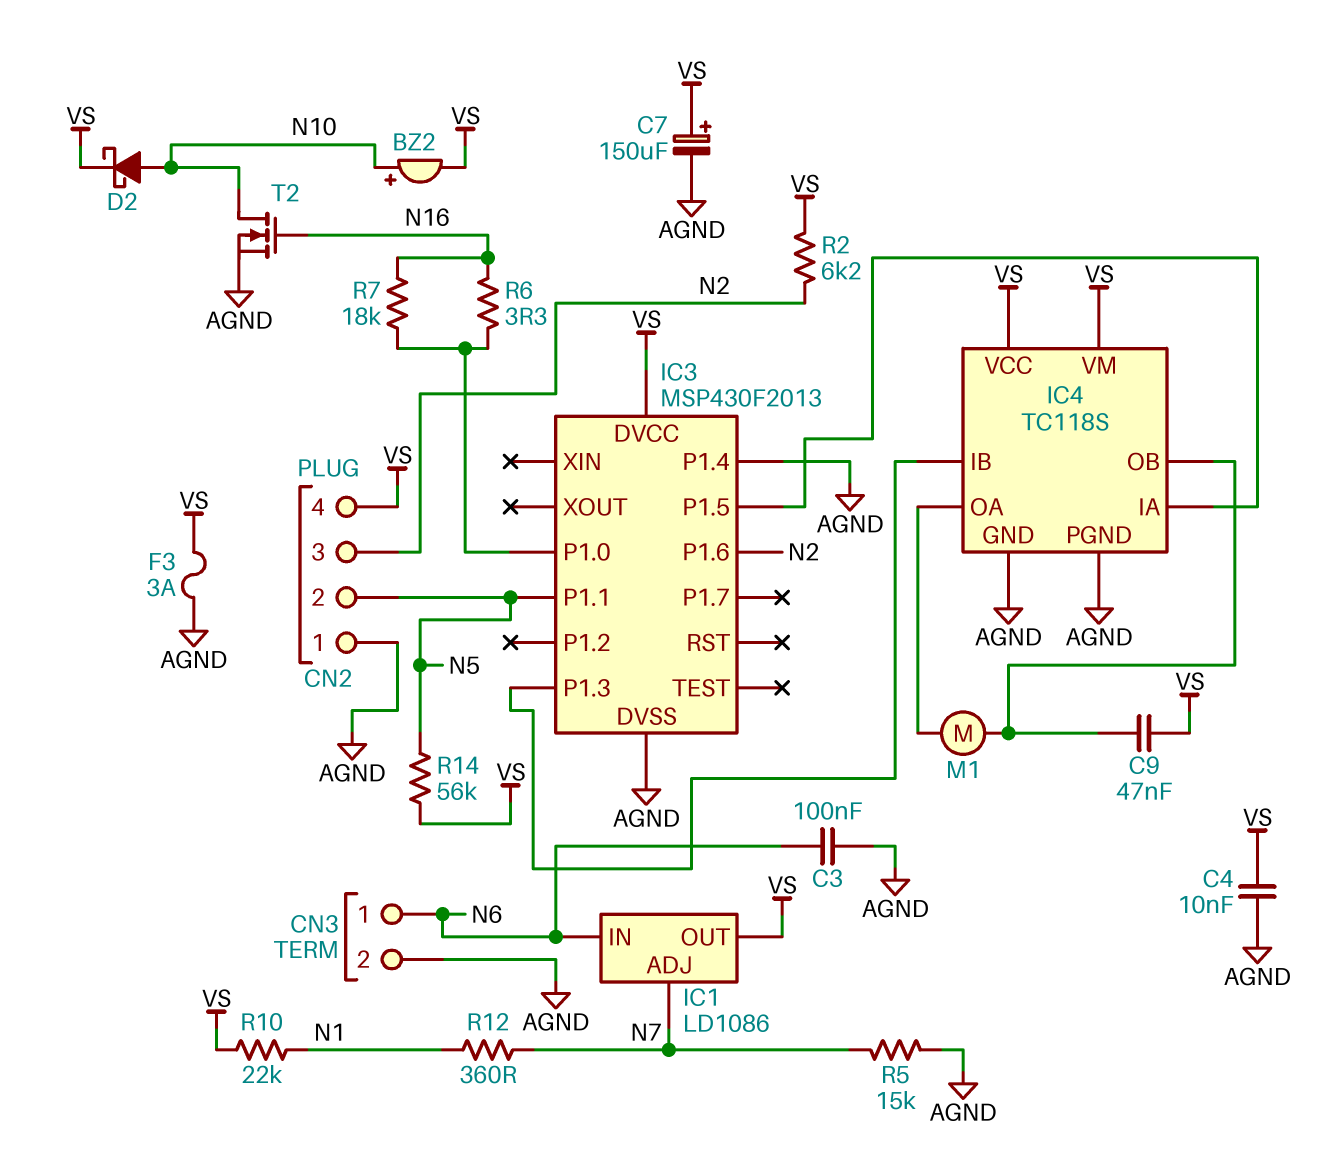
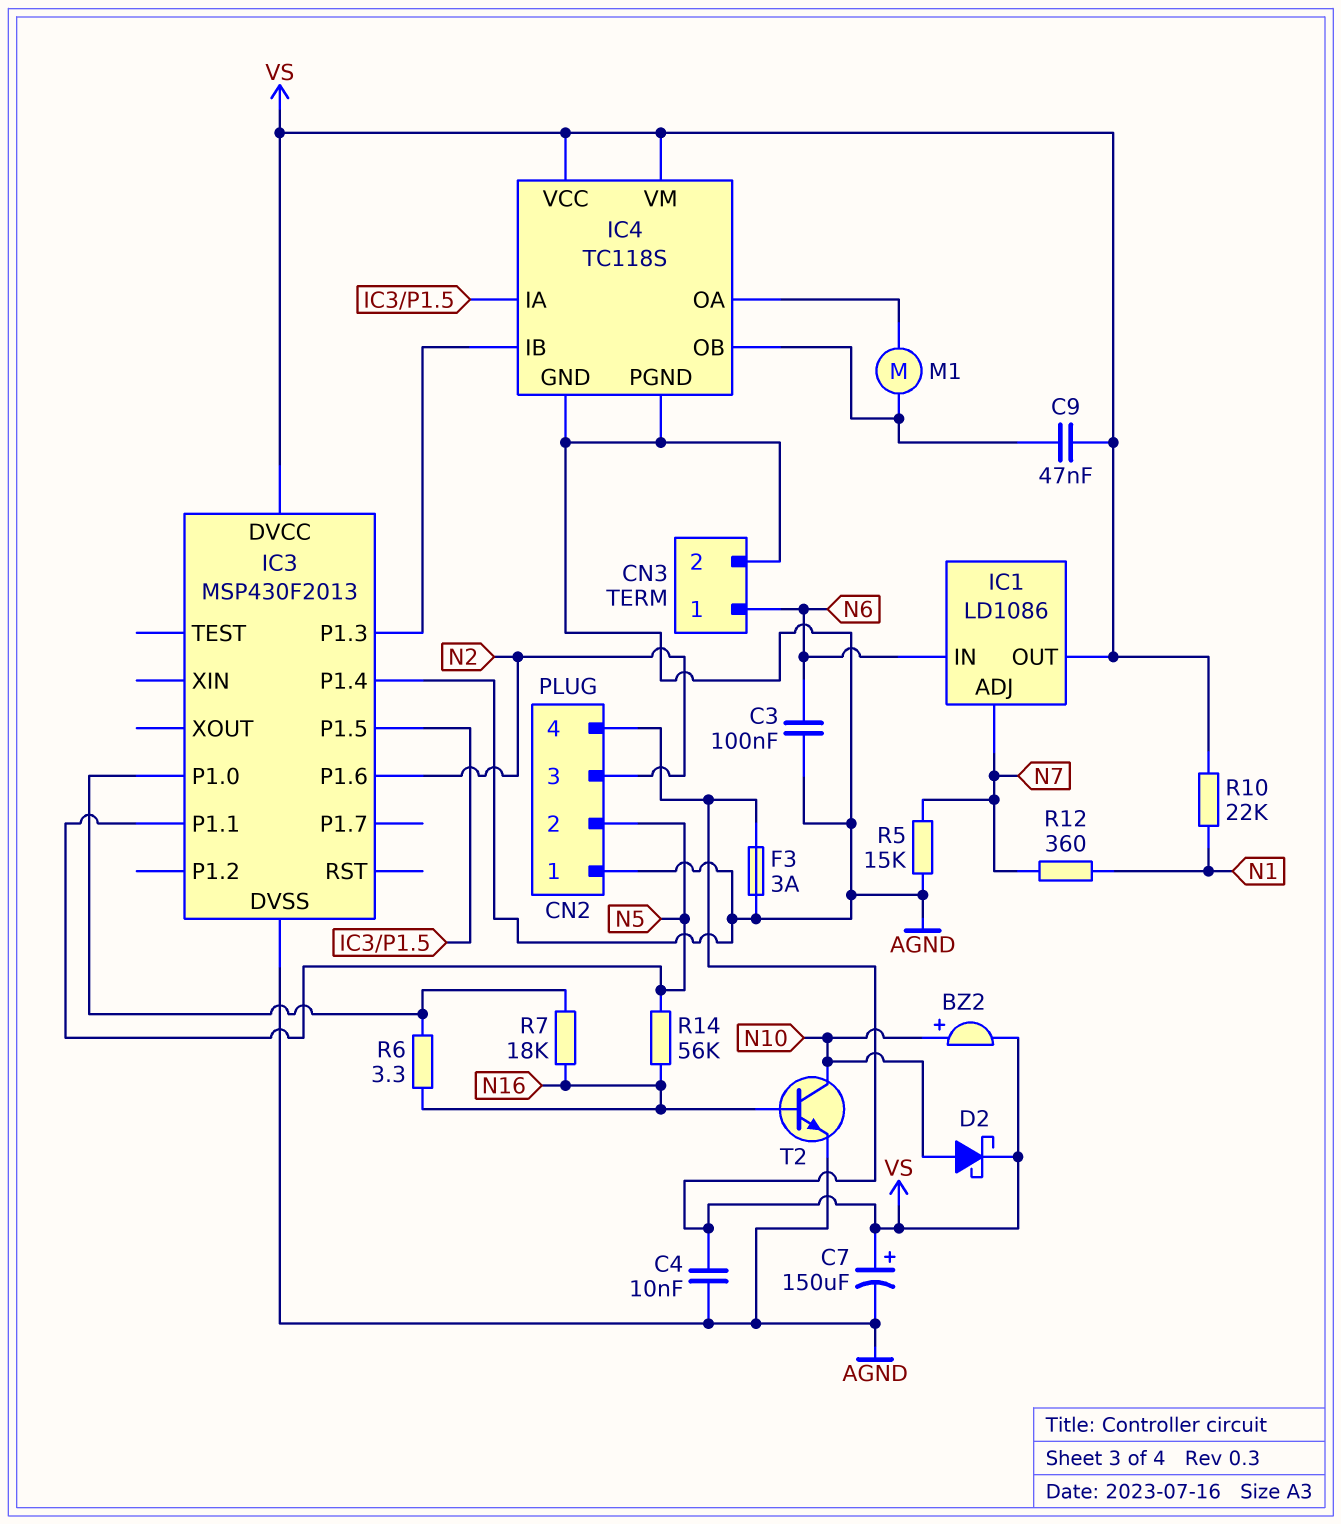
R2: 6.2k (N2, VS) -> none
R14: 56k (N5, VS) -> 56k (N5, N16)
T2: NMOS (G N16, D N10, S AGND) -> NPN (B N16, C N10, E AGND)

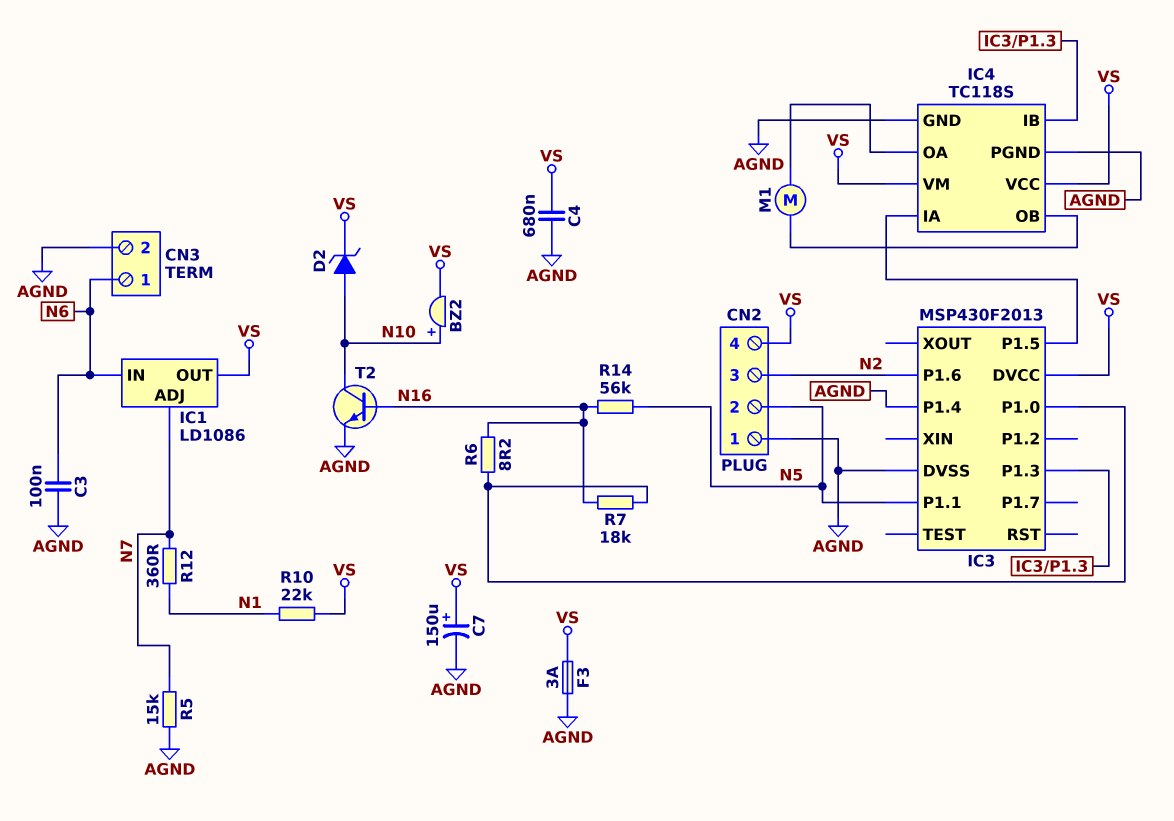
C4: 10nF (AGND, VS) -> 680nF (AGND, VS)
C9: 47nF (IC4/OB, VS) -> none
D2: schottky (A N10, K VS) -> zener (A N10, K VS)
R6: 3.3 (IC3/P1.0, N16) -> 8.2 (IC3/P1.0, N16)

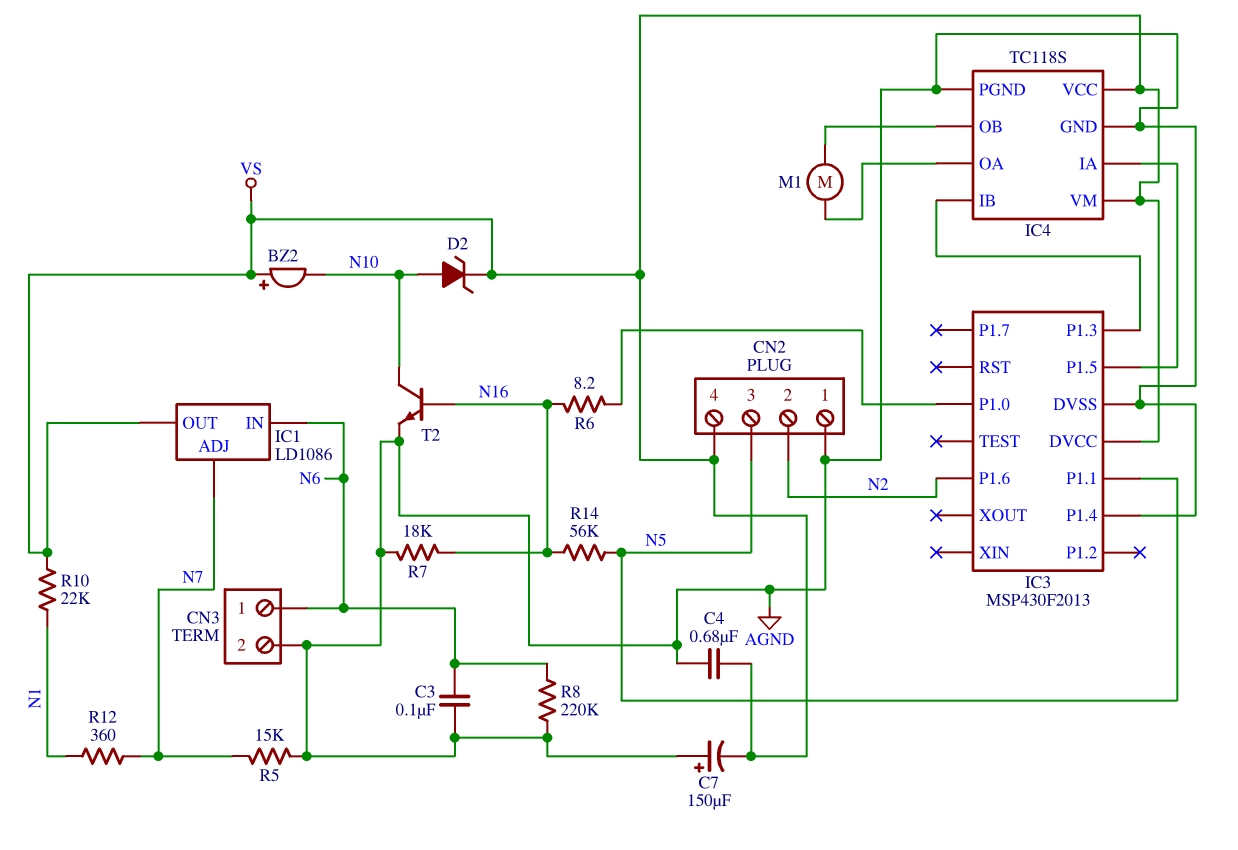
BZ2: buzzer (plus N10, minus VS) -> buzzer (plus VS, minus N10)
C7: 150uF (plus VS, minus AGND) -> 150uF (plus AGND, minus VS)
CN2 pin 2: N5 -> N2
CN2 pin 3: N2 -> N5
F3: 3A (AGND, VS) -> none
R7: 18k (IC3/P1.0, N16) -> 18k (AGND, N16)
R8: none -> 220k (AGND, N6)

